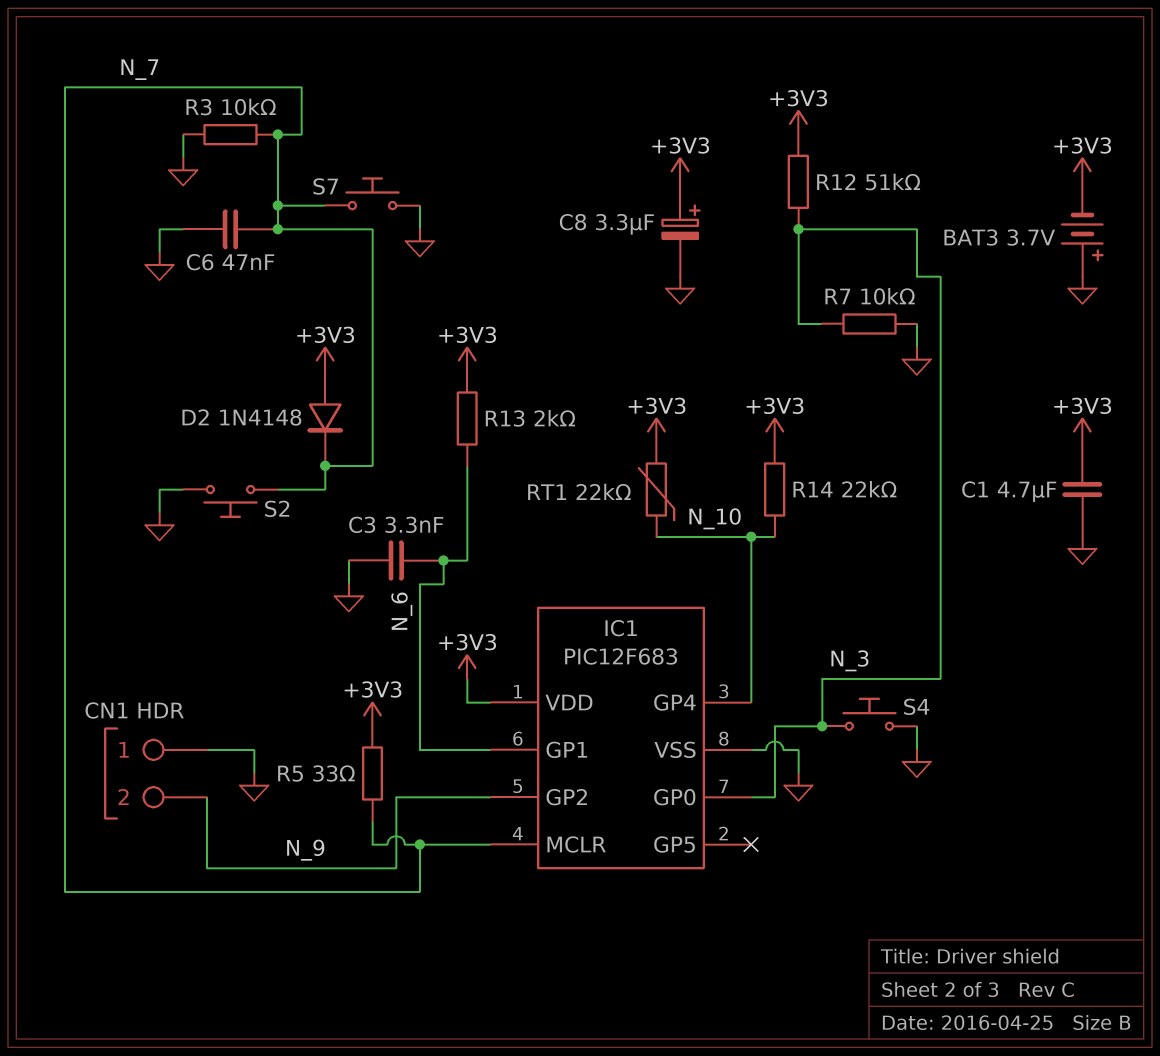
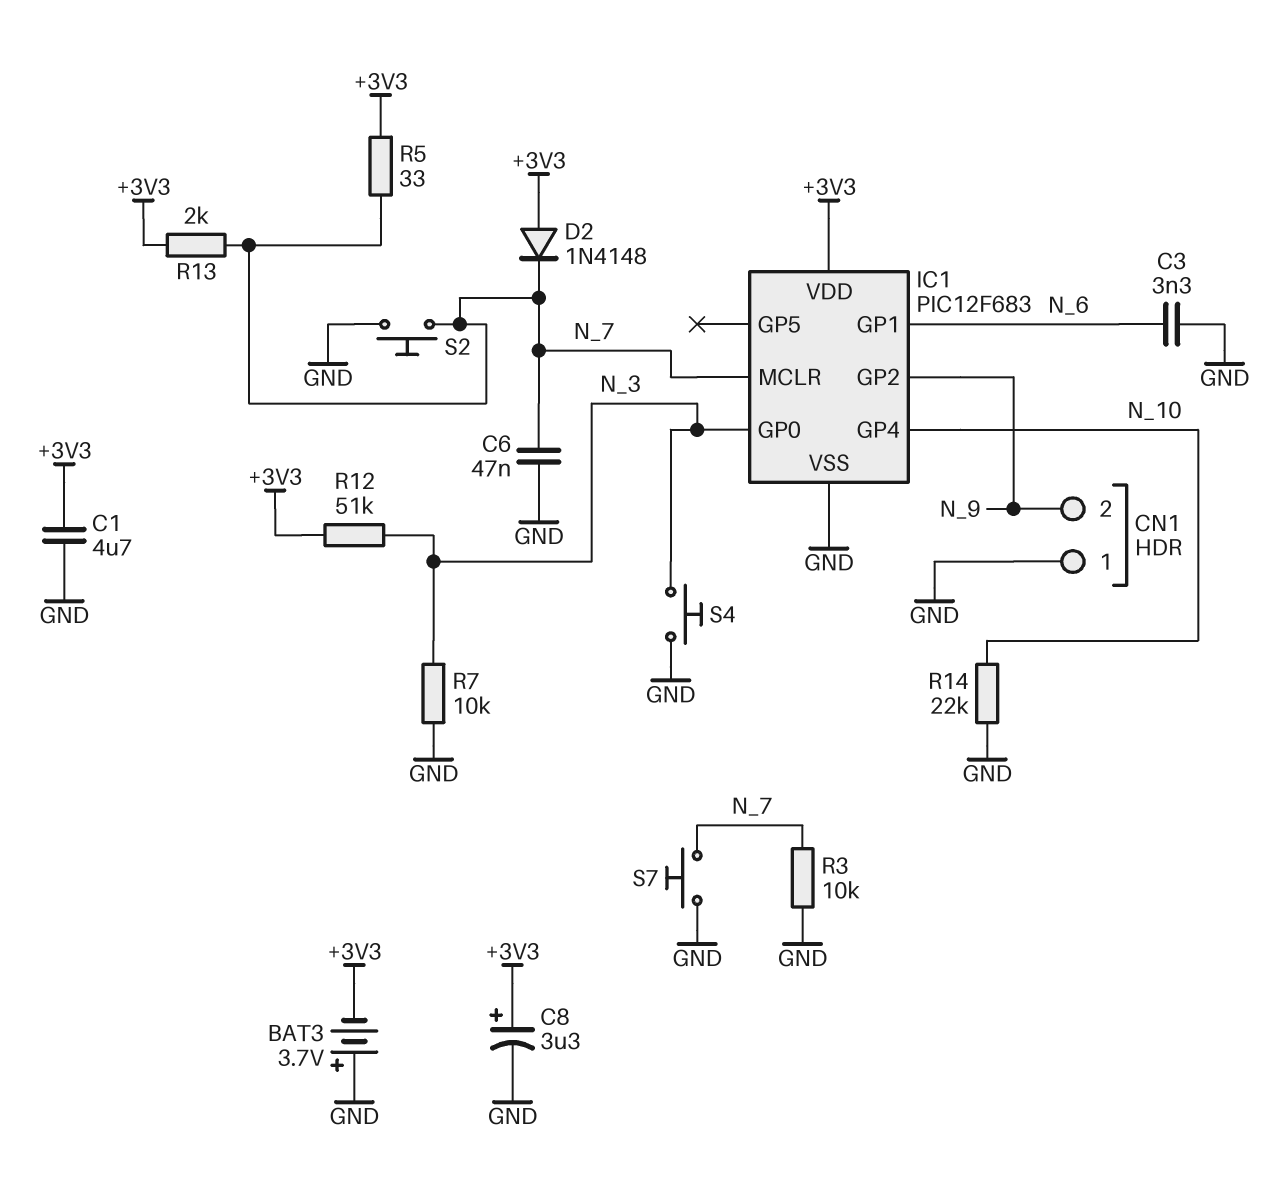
R13: 2k (+3V3, N_6) -> 2k (+3V3, N_7)
R14: 22k (+3V3, N_10) -> 22k (GND, N_10)
RT1: 22k (+3V3, N_10) -> none

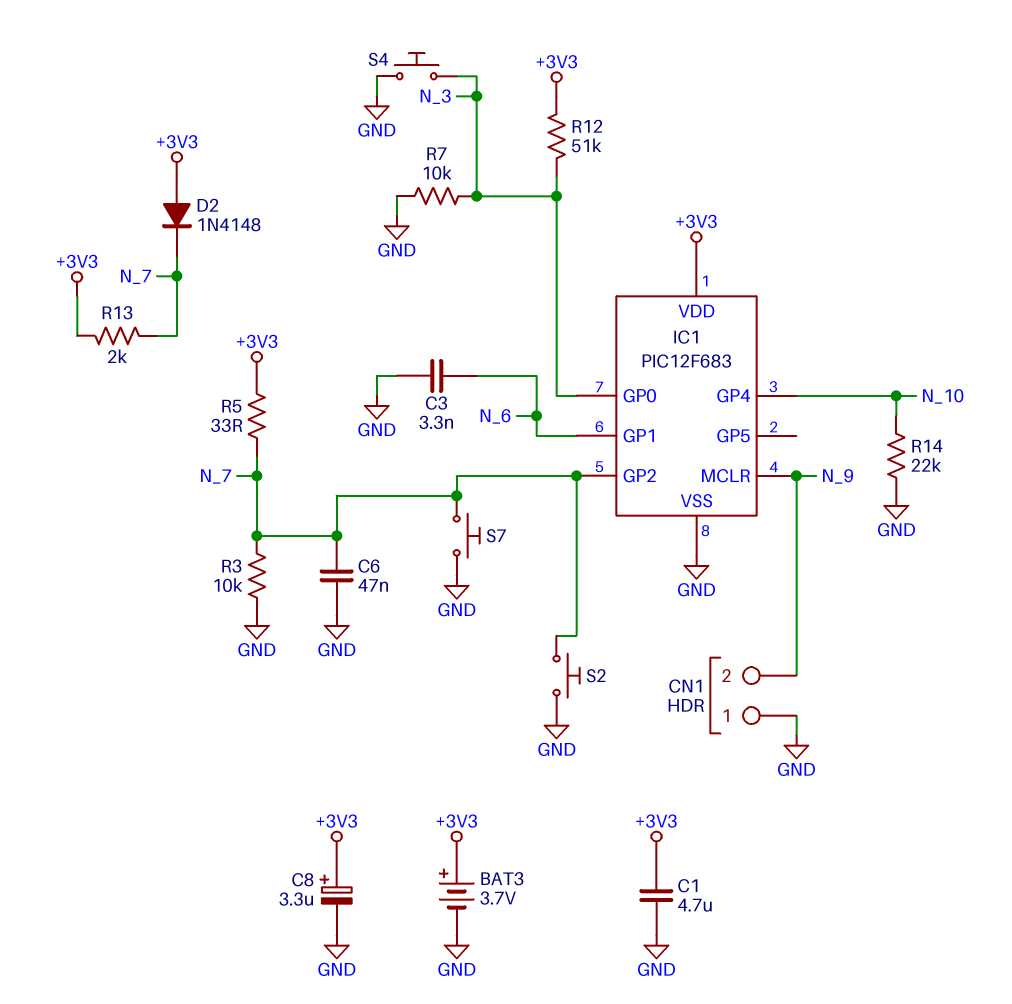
BAT3: 3.7V (plus GND, minus +3V3) -> 3.7V (plus +3V3, minus GND)
IC1 pin GP2: N_9 -> N_7
IC1 pin MCLR: N_7 -> N_9

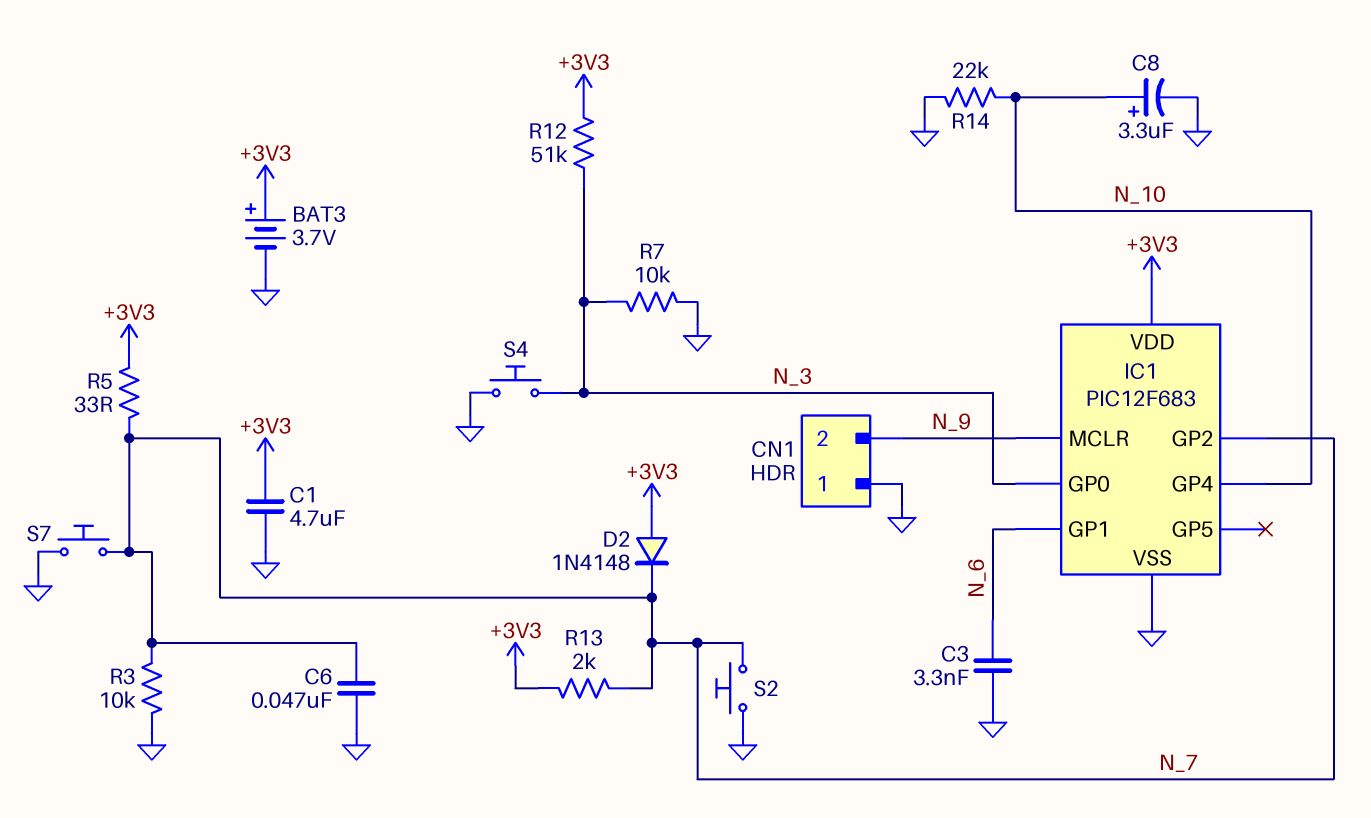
C8: 3.3uF (plus +3V3, minus GND) -> 3.3uF (plus N_10, minus GND)

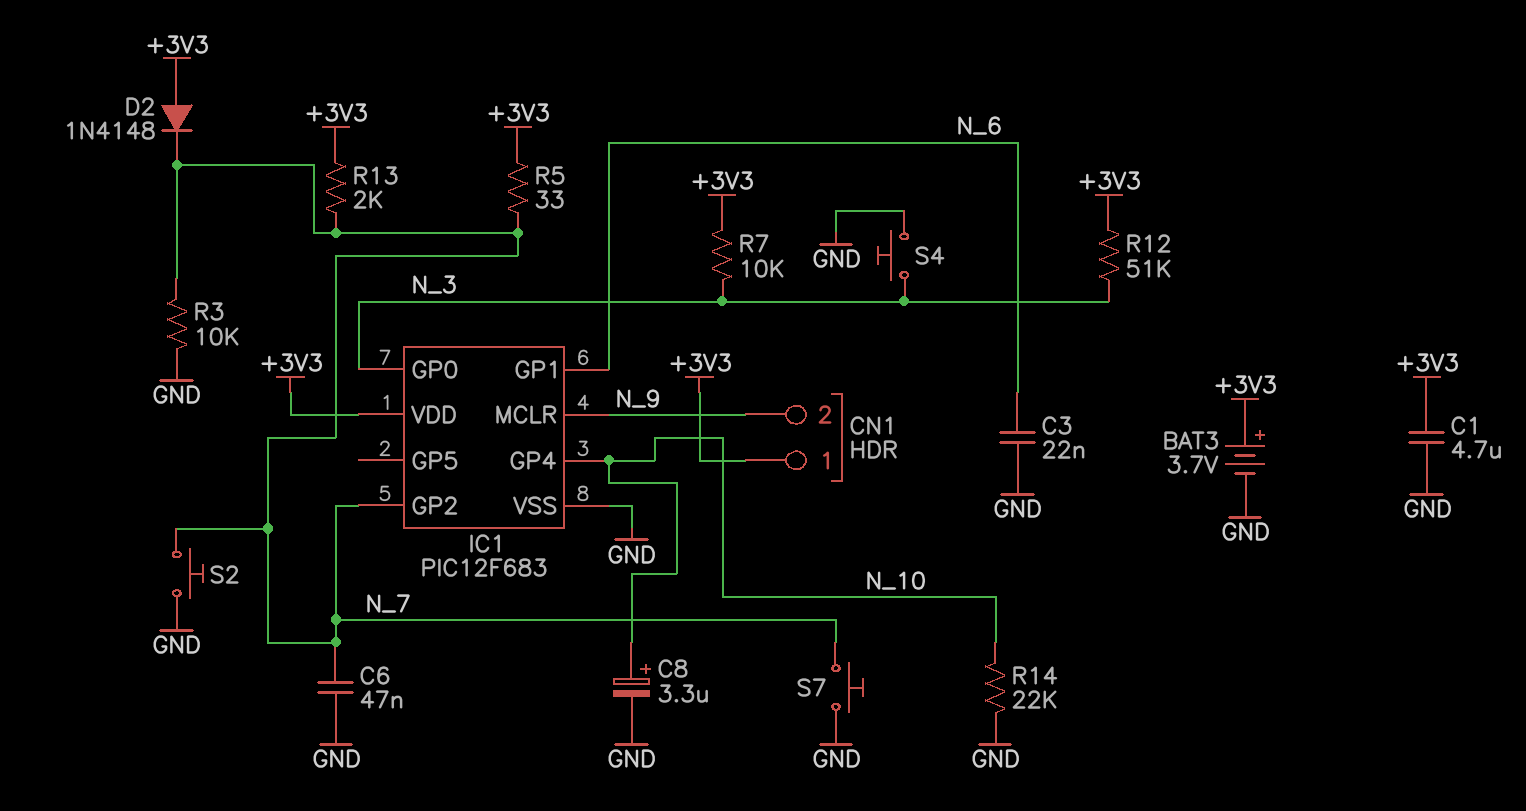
C3: 3.3nF (GND, N_6) -> 22nF (GND, N_6)
CN1 pin 1: GND -> +3V3
R7: 10k (GND, N_3) -> 10k (+3V3, N_3)

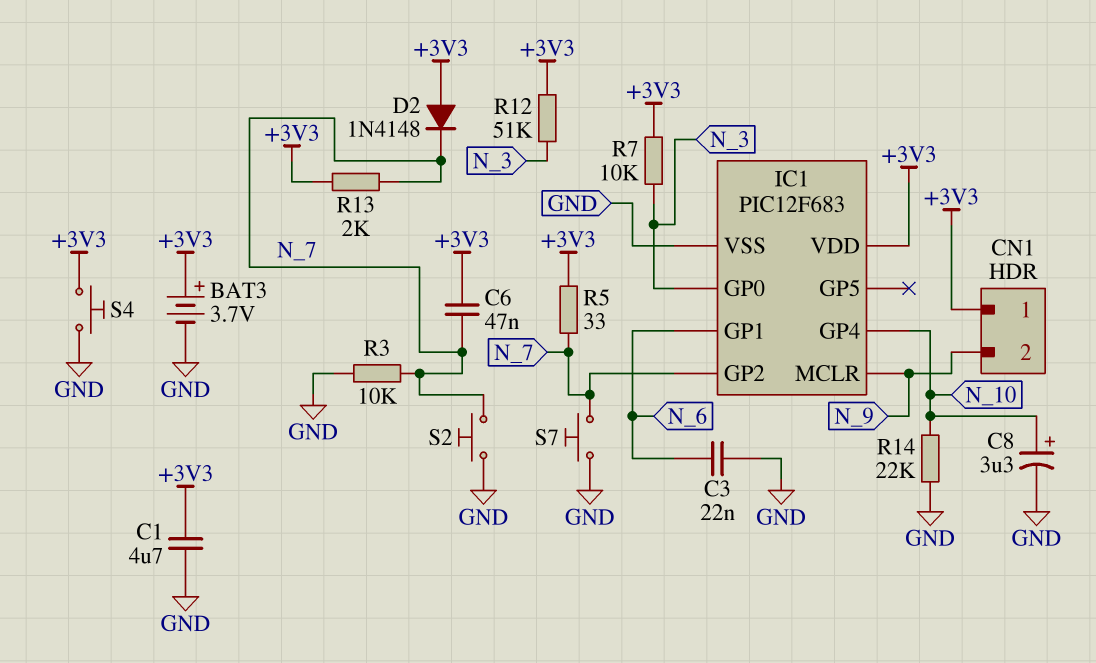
C6: 47nF (GND, N_7) -> 47nF (+3V3, N_7)
S4: button (GND, N_3) -> button (+3V3, GND)

